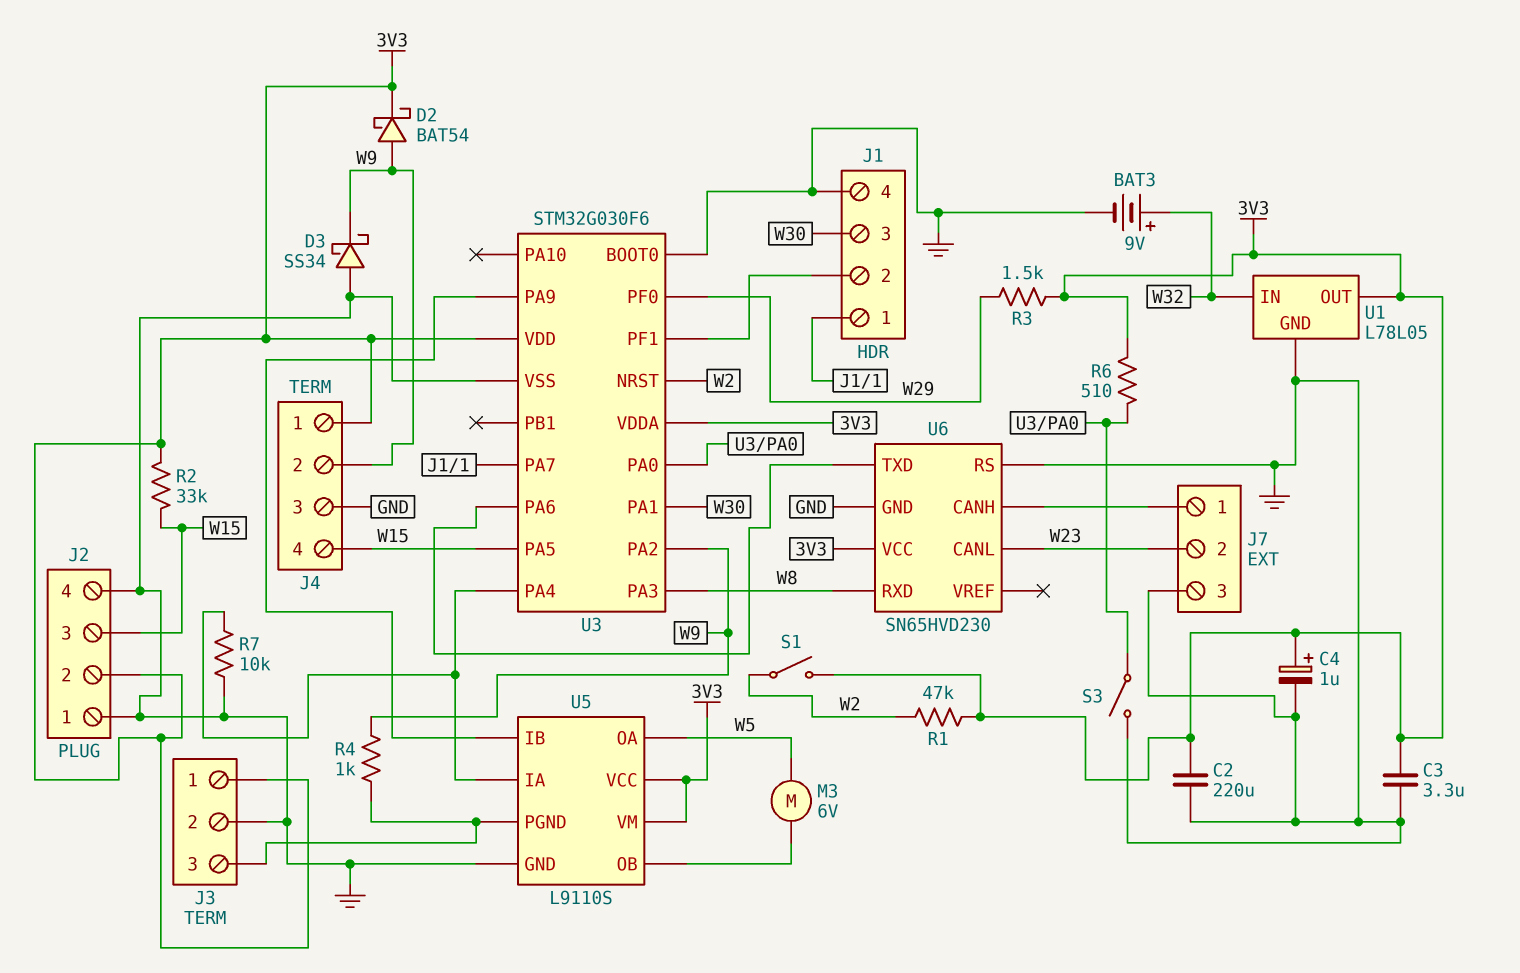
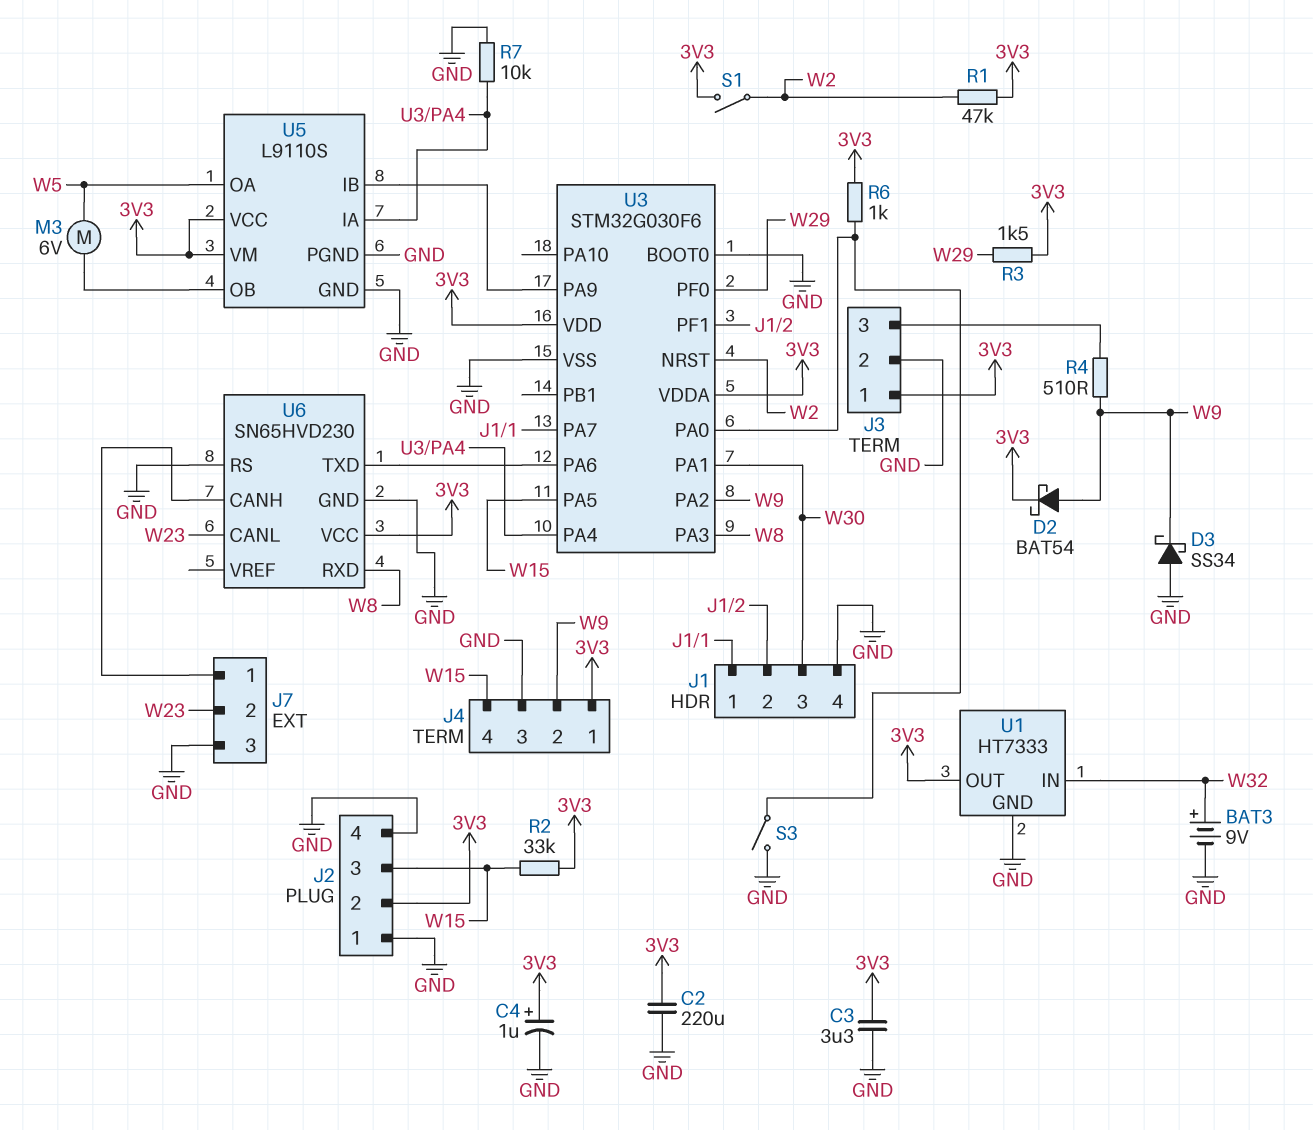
R4: 1k (J3/3, W9) -> 510 (J3/3, W9)
R6: 510 (3V3, U3/PA0) -> 1k (3V3, U3/PA0)
U1: L78L05 -> HT7333
U5 pin PGND: J3/3 -> GND

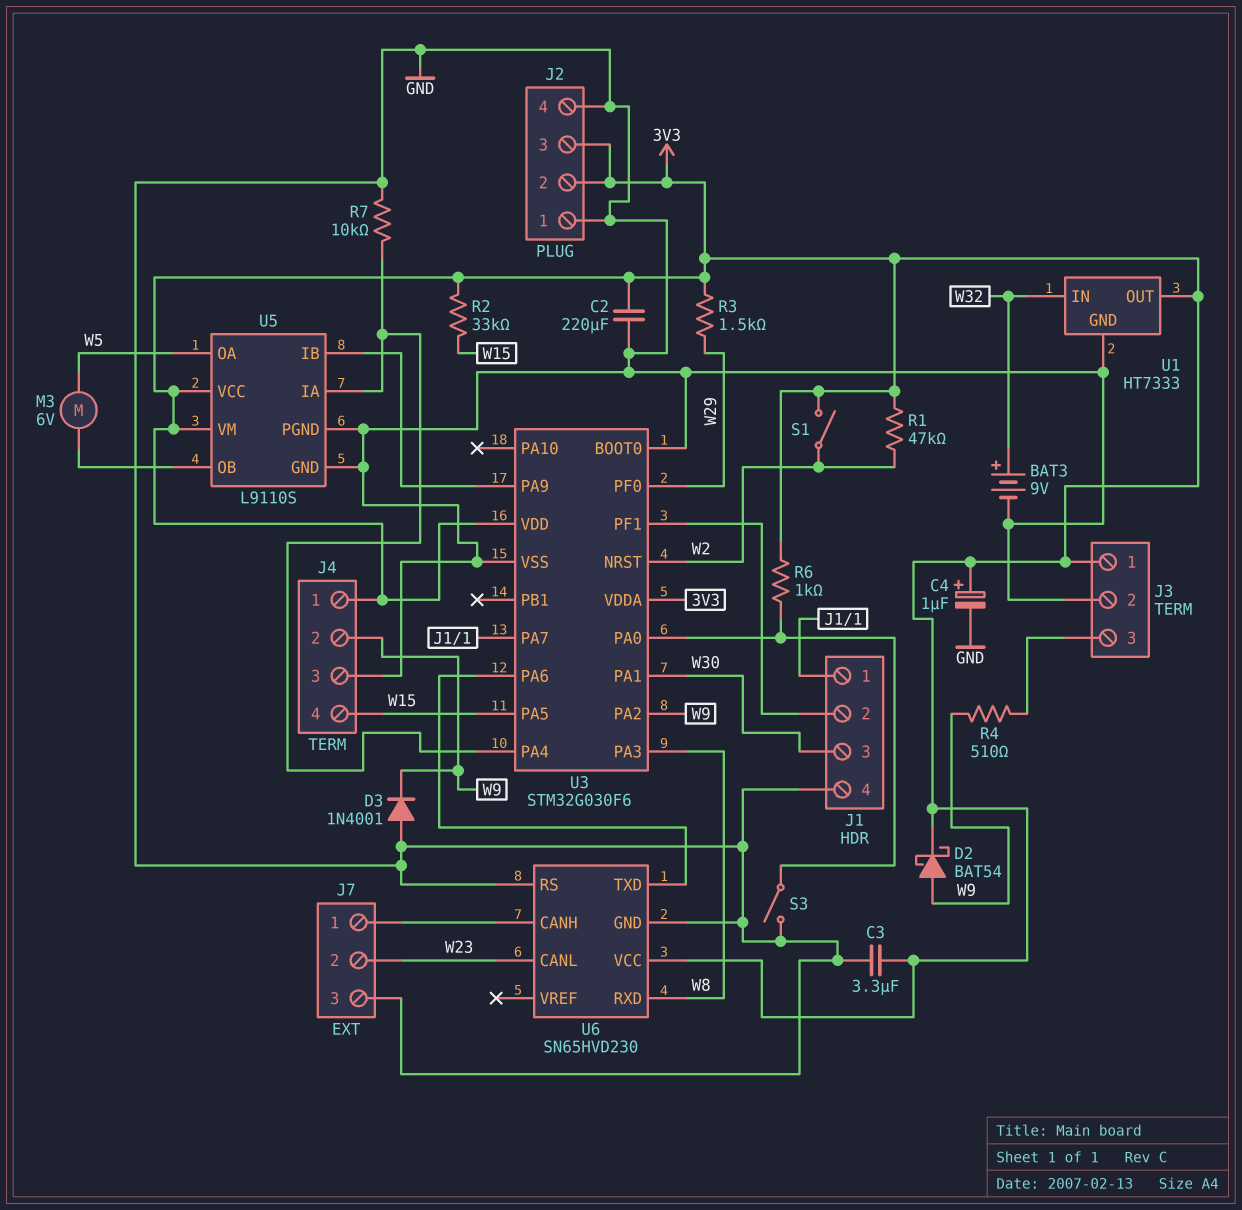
D3: schottky SS34 (A GND, K W9) -> diode 1N4001 (A GND, K W9)
J2 pin 3: W15 -> 3V3

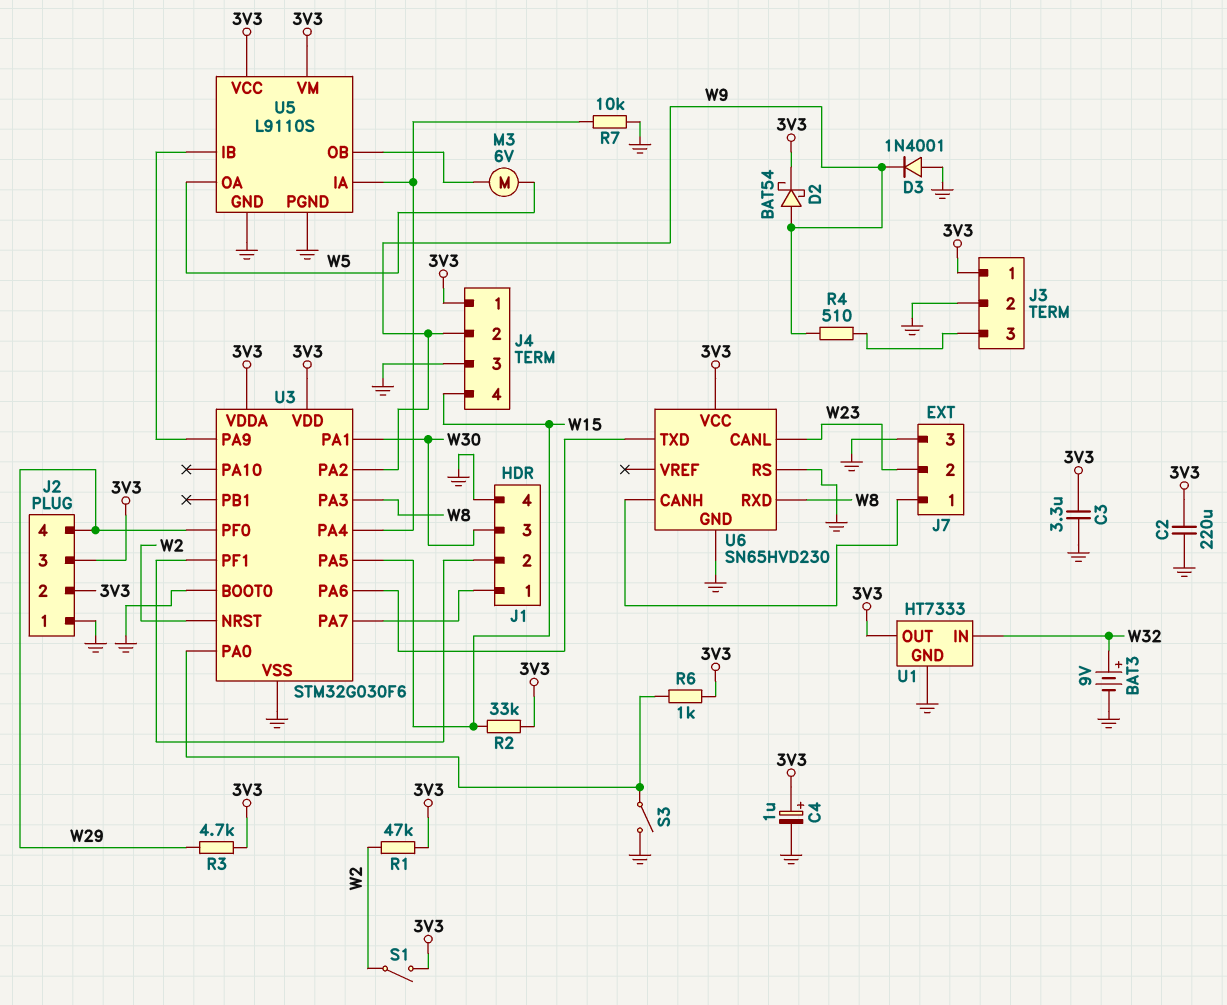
J2 pin 4: GND -> W29
R3: 1.5k (3V3, W29) -> 4.7k (3V3, W29)

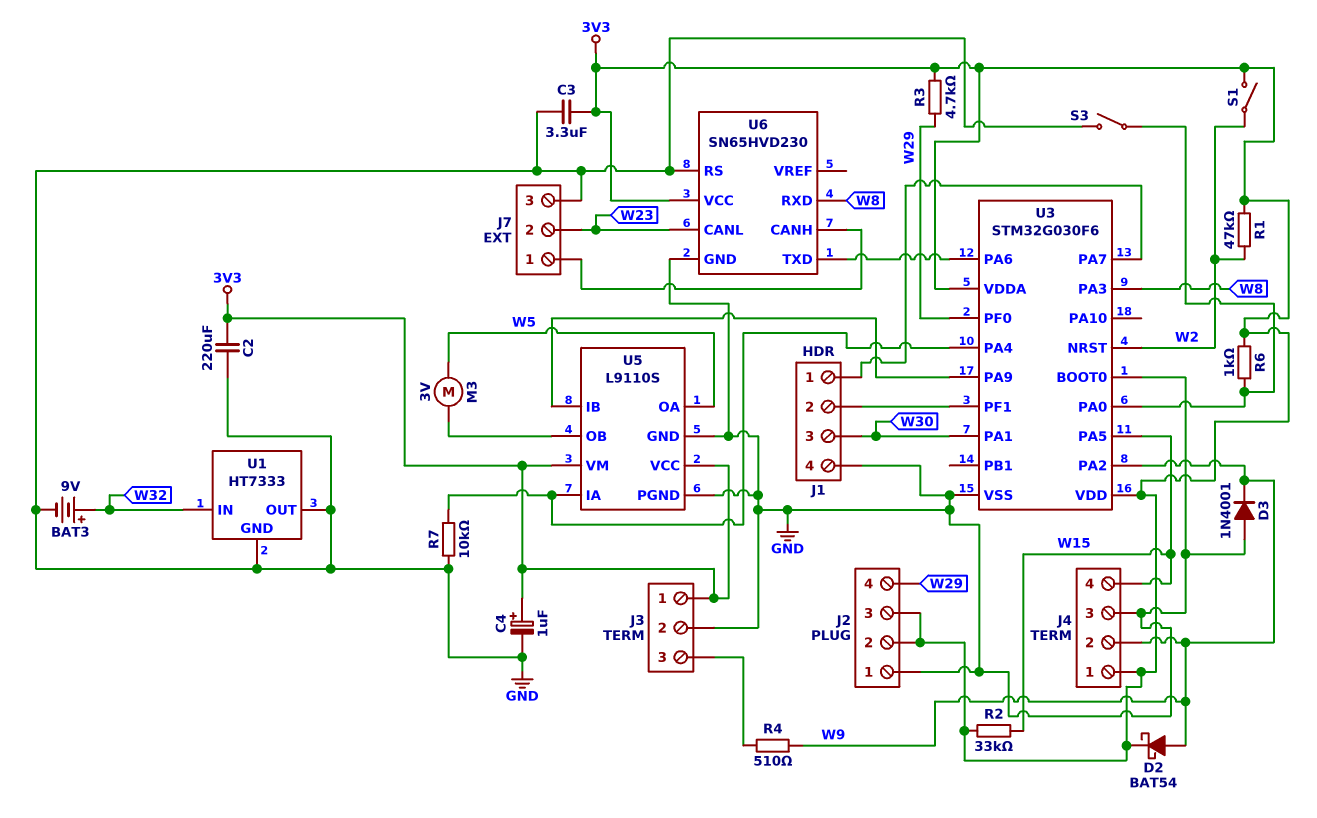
M3: motor 6V (U5/OB, W5) -> motor 3V (U5/OB, W5)
U1 pin OUT: 3V3 -> GND

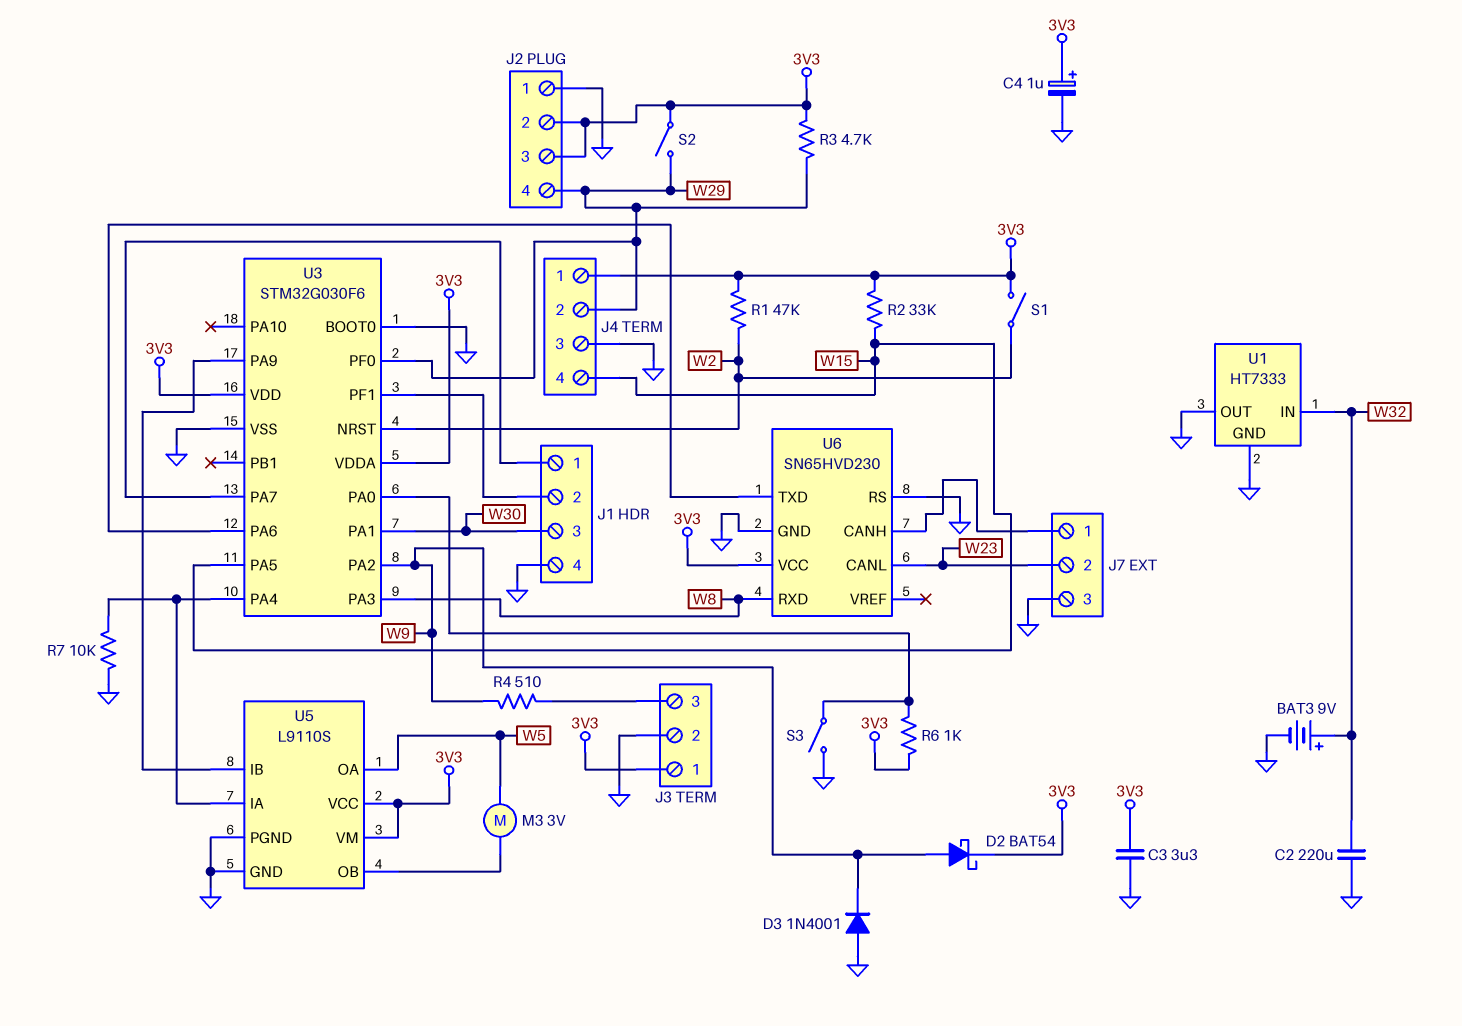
C2: 220uF (3V3, GND) -> 220uF (GND, W32)
J4 pin 2: W9 -> W29
S2: none -> switch (3V3, W29)

